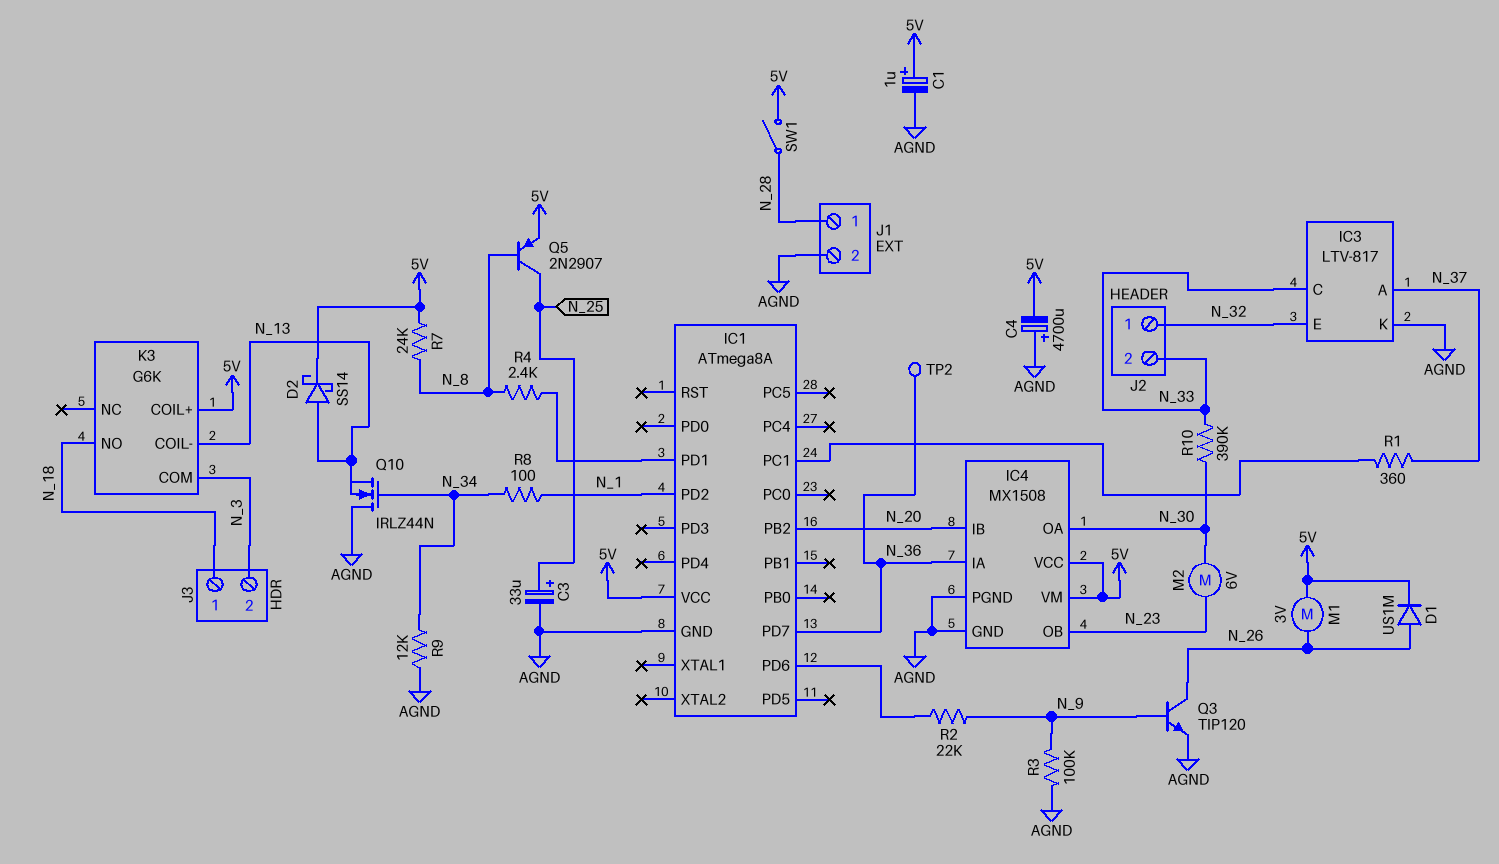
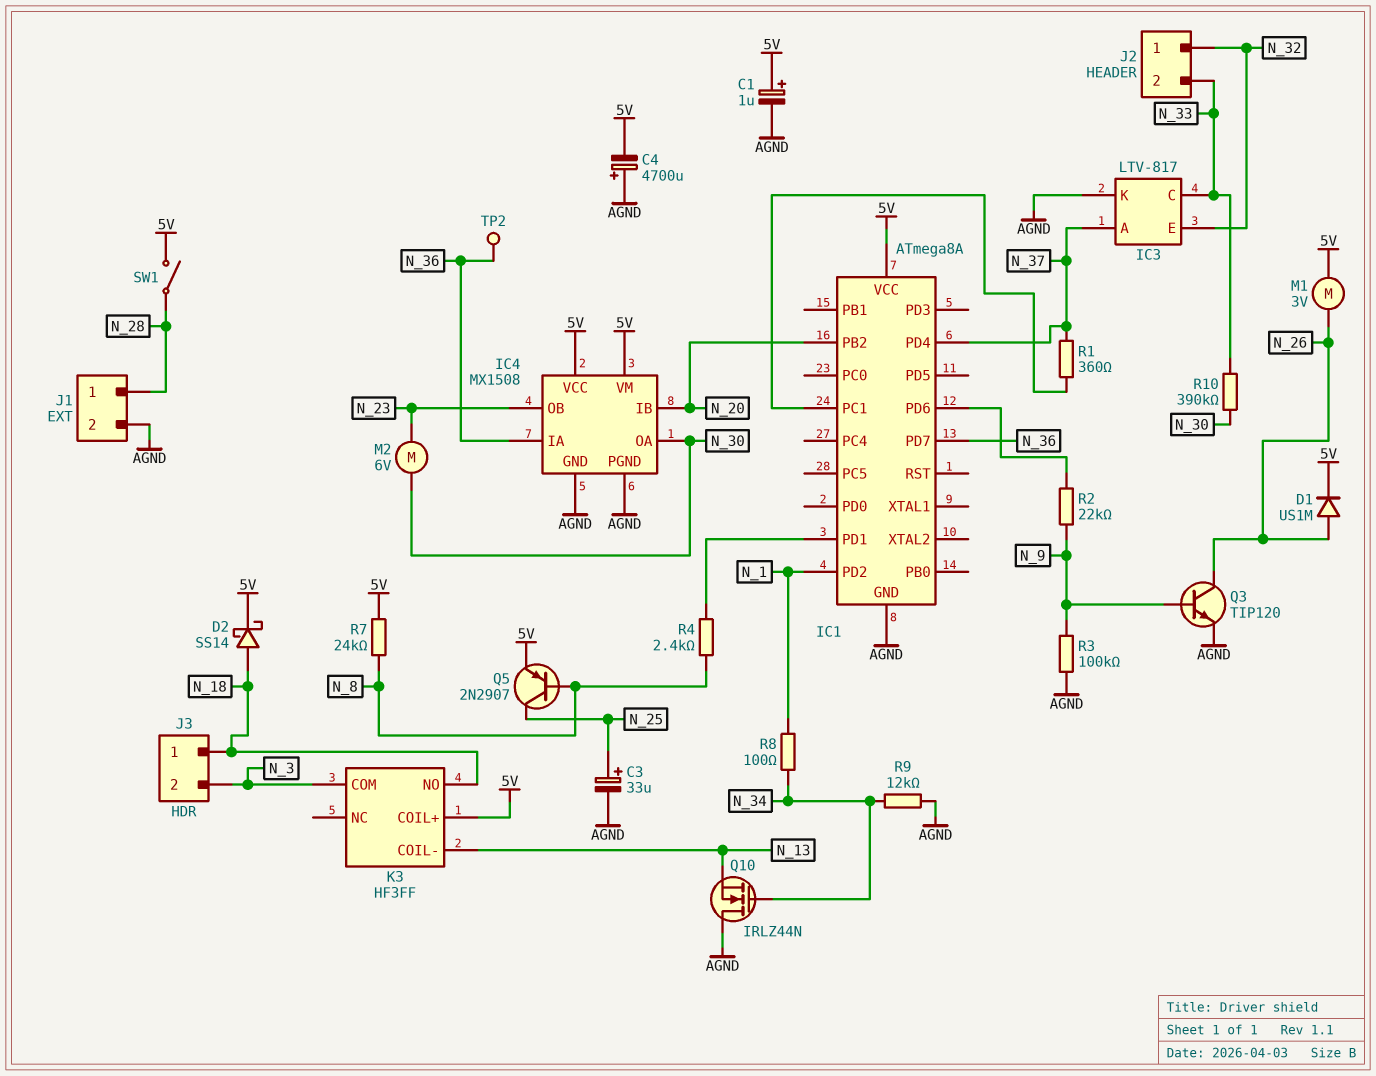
D2: schottky SS14 (A N_13, K 5V) -> schottky SS14 (A N_18, K 5V)
IC1 pin PD4: none -> N_37
K3: G6K -> HF3FF

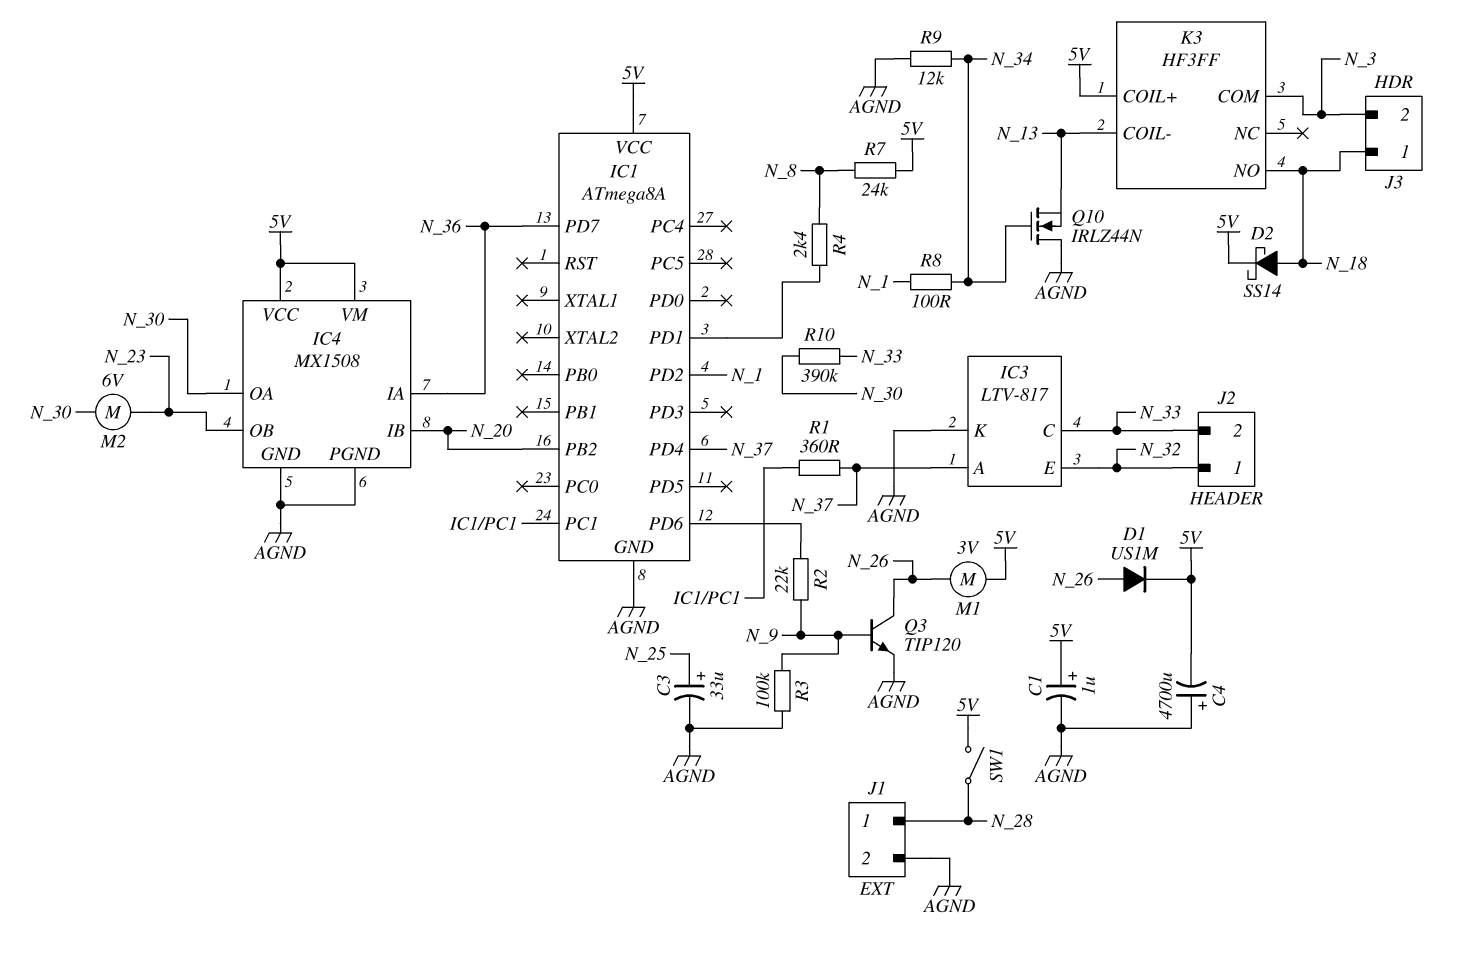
Q5: PNP 2N2907 (B N_8, C N_25, E 5V) -> none
TP2: test point (N_36) -> none

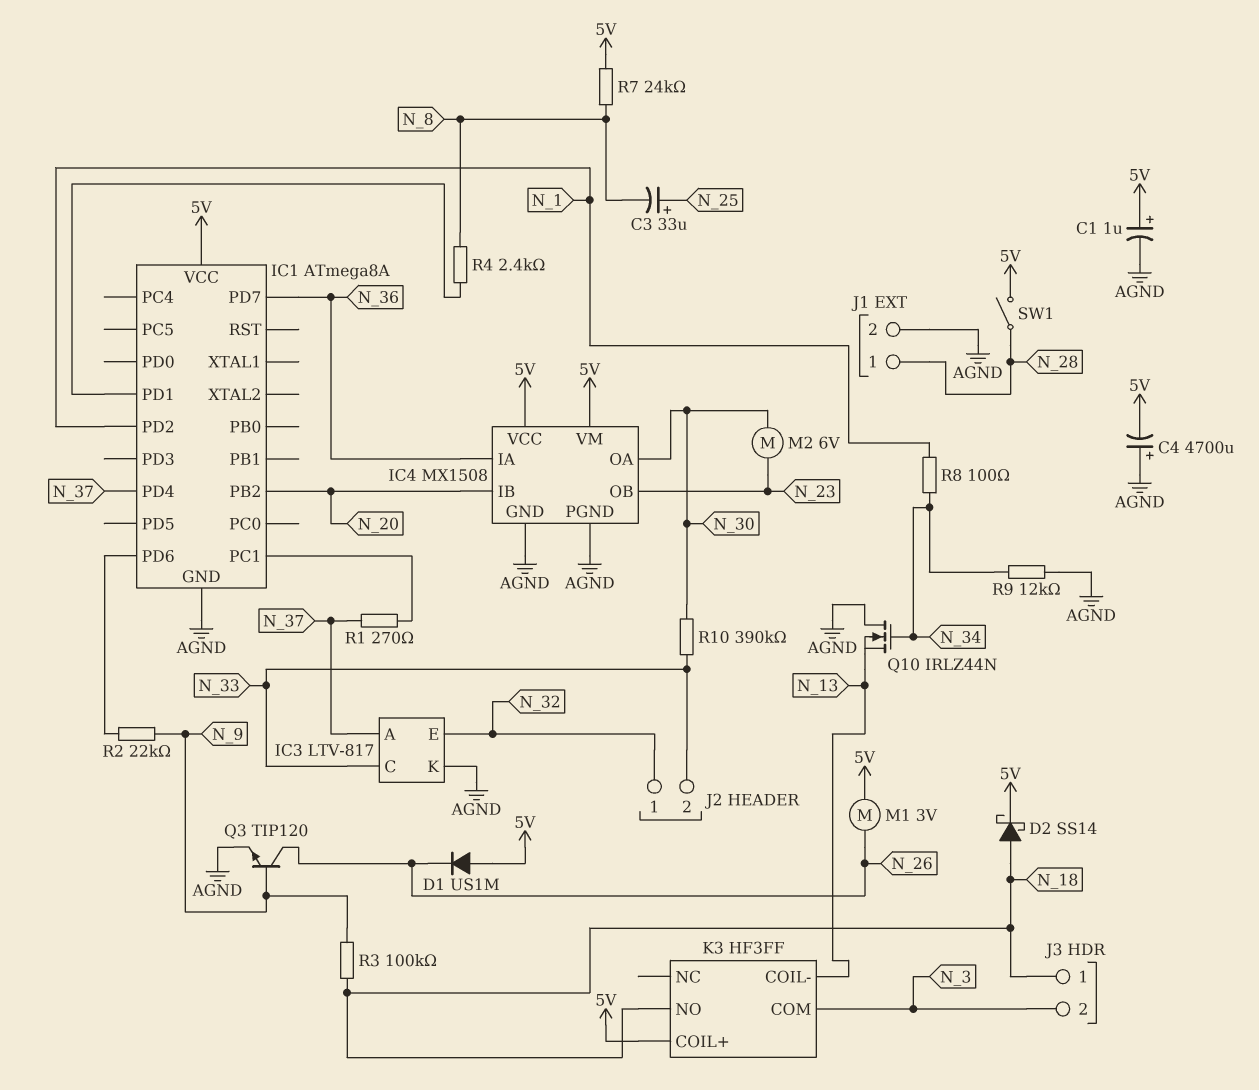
C3: 33uF (plus N_25, minus AGND) -> 33uF (plus N_25, minus N_8)
D1: diode US1M (A N_26, K 5V) -> diode US1M (A 5V, K N_26)
R1: 360 (IC1/PC1, N_37) -> 270 (IC1/PC1, N_37)
R3: 100k (AGND, N_9) -> 100k (N_9, N_18)

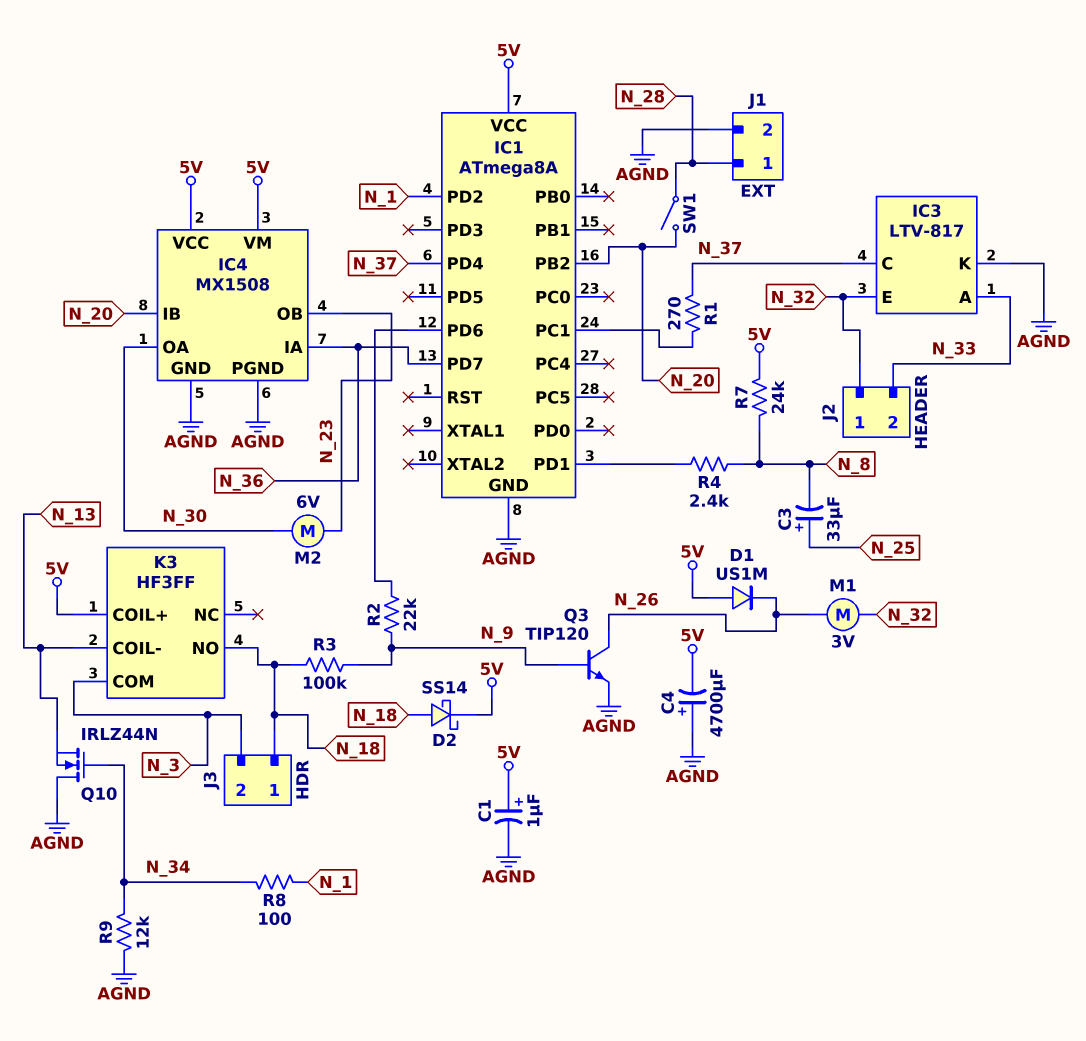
IC3 pin A: N_37 -> N_33
IC3 pin C: N_33 -> N_37
M1: motor 3V (5V, N_26) -> motor 3V (N_26, N_32)
R10: 390k (N_30, N_33) -> none
SW1: switch (5V, N_28) -> switch (N_20, N_28)

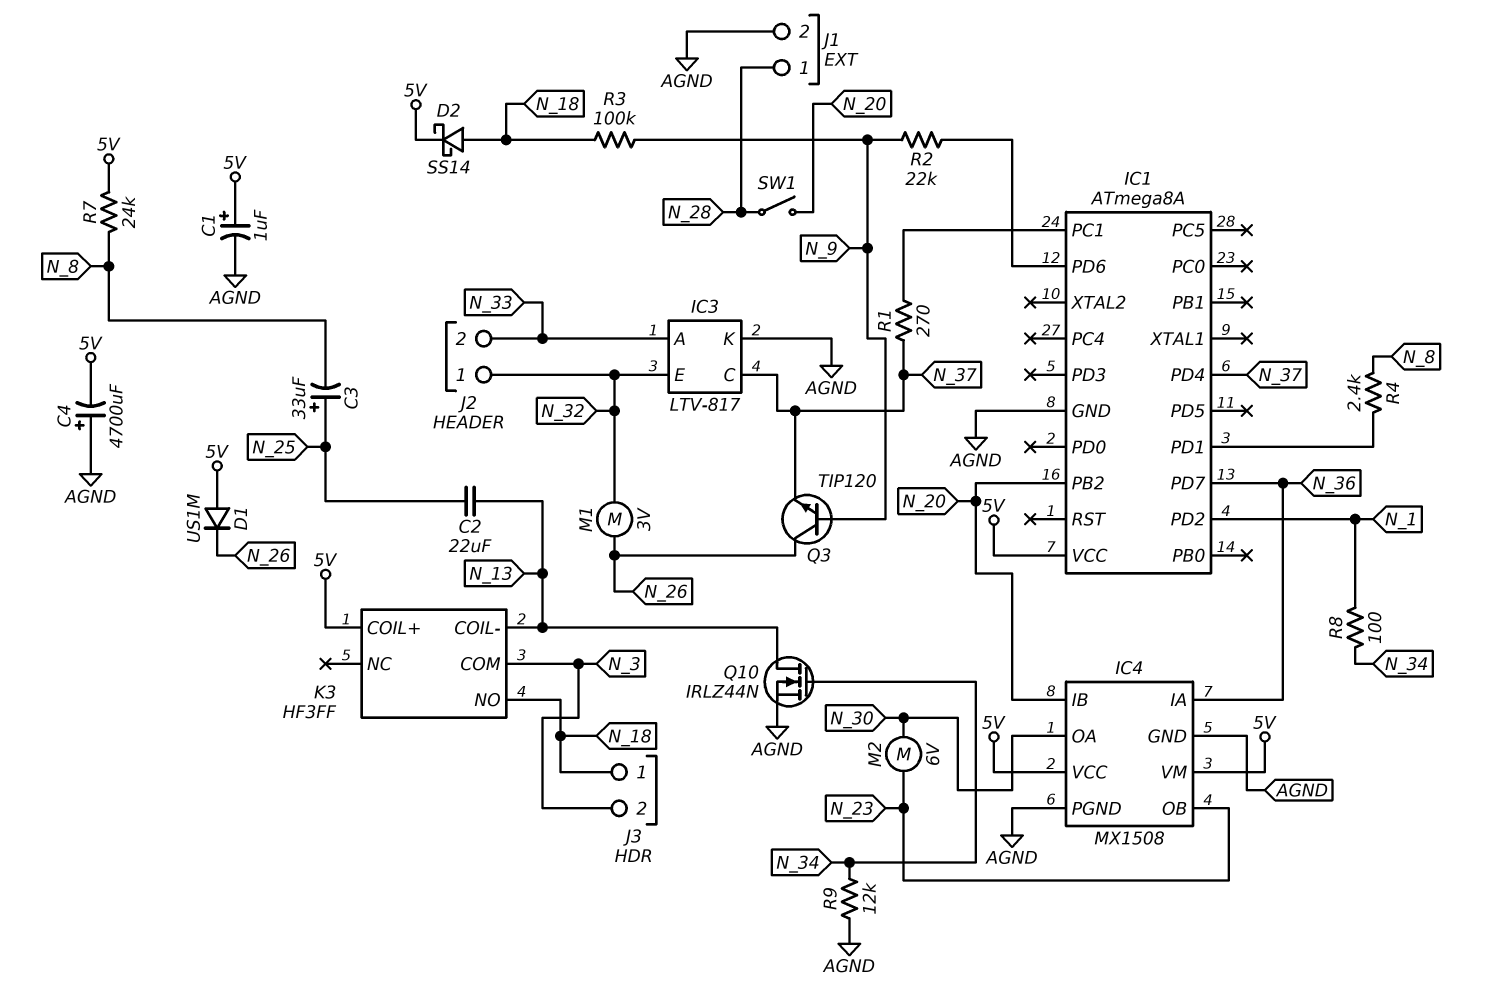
C2: none -> 22uF (N_13, N_25)
Q3: NPN TIP120 (B N_9, C N_26, E AGND) -> NPN TIP120 (B N_9, C N_26, E N_37)
Q10: NMOS IRLZ44N (G N_34, D AGND, S N_13) -> NMOS IRLZ44N (G N_34, D N_13, S AGND)

